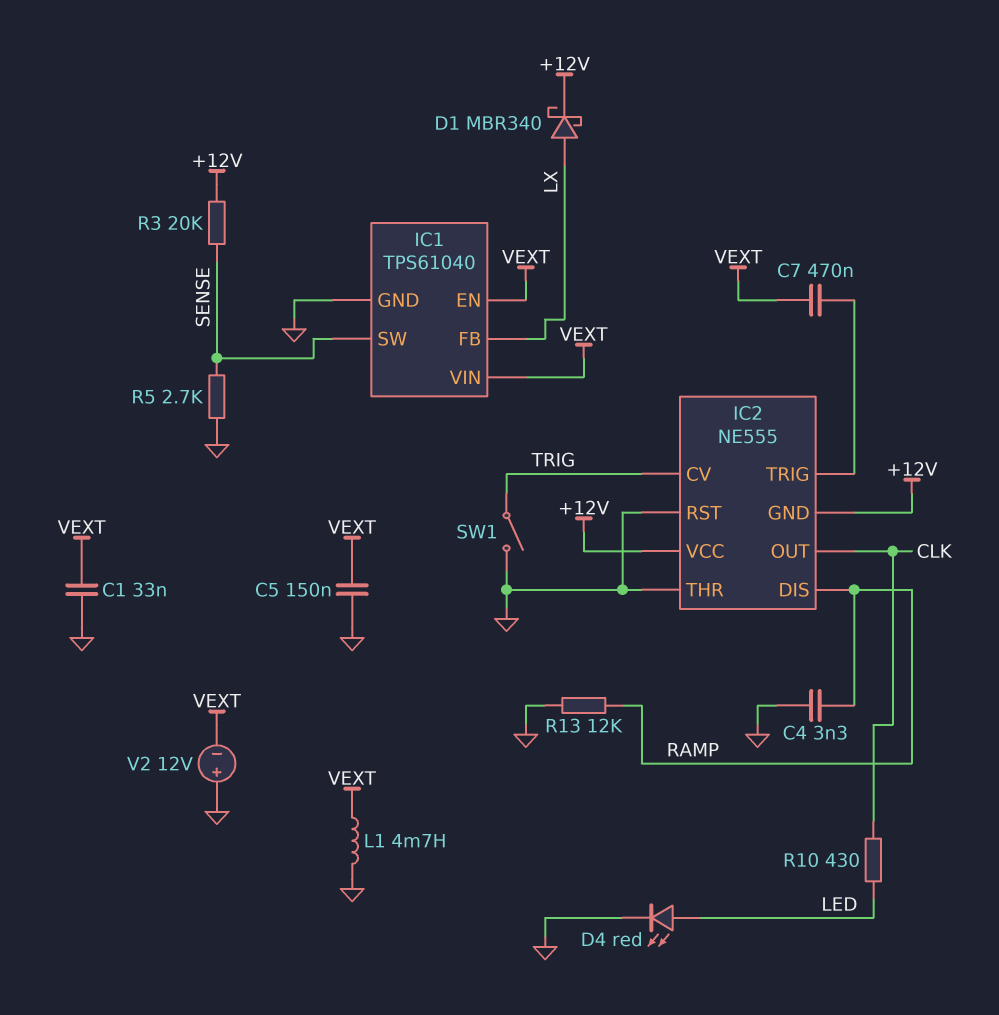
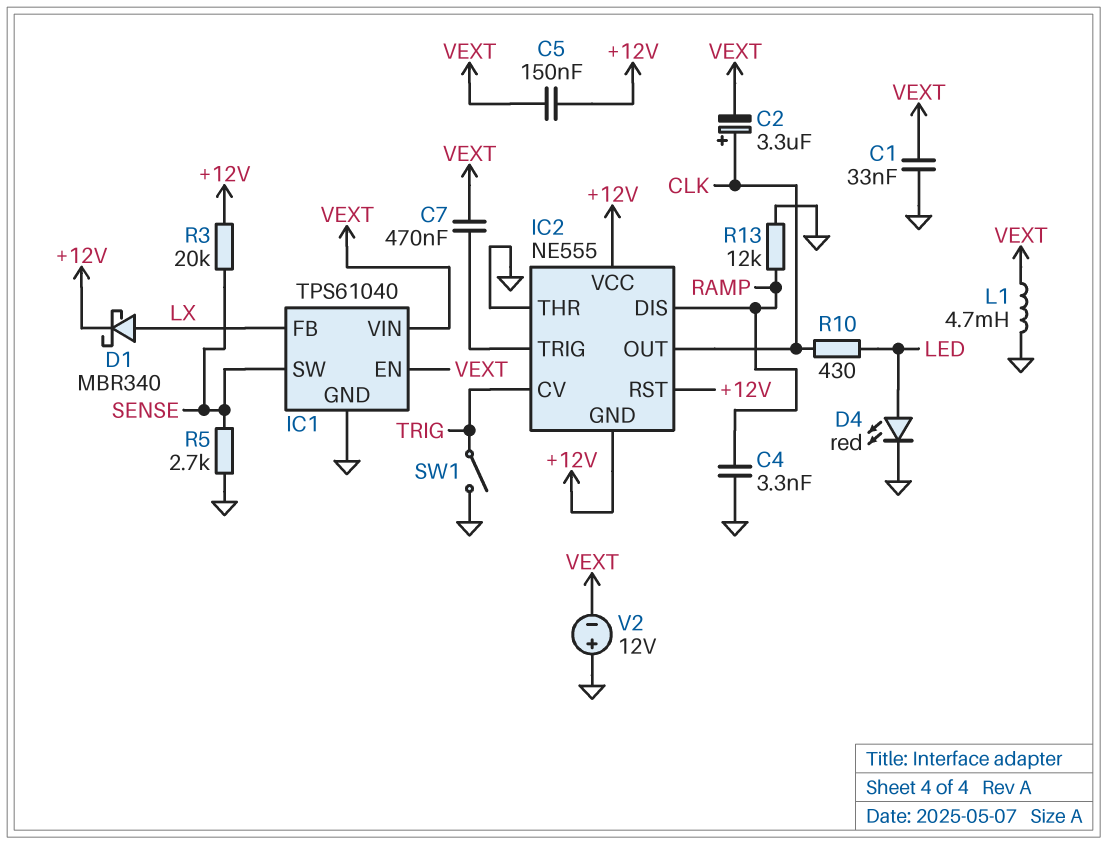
C2: none -> 3.3uF (plus CLK, minus VEXT)
C5: 150nF (GND, VEXT) -> 150nF (+12V, VEXT)
IC2 pin RST: GND -> +12V

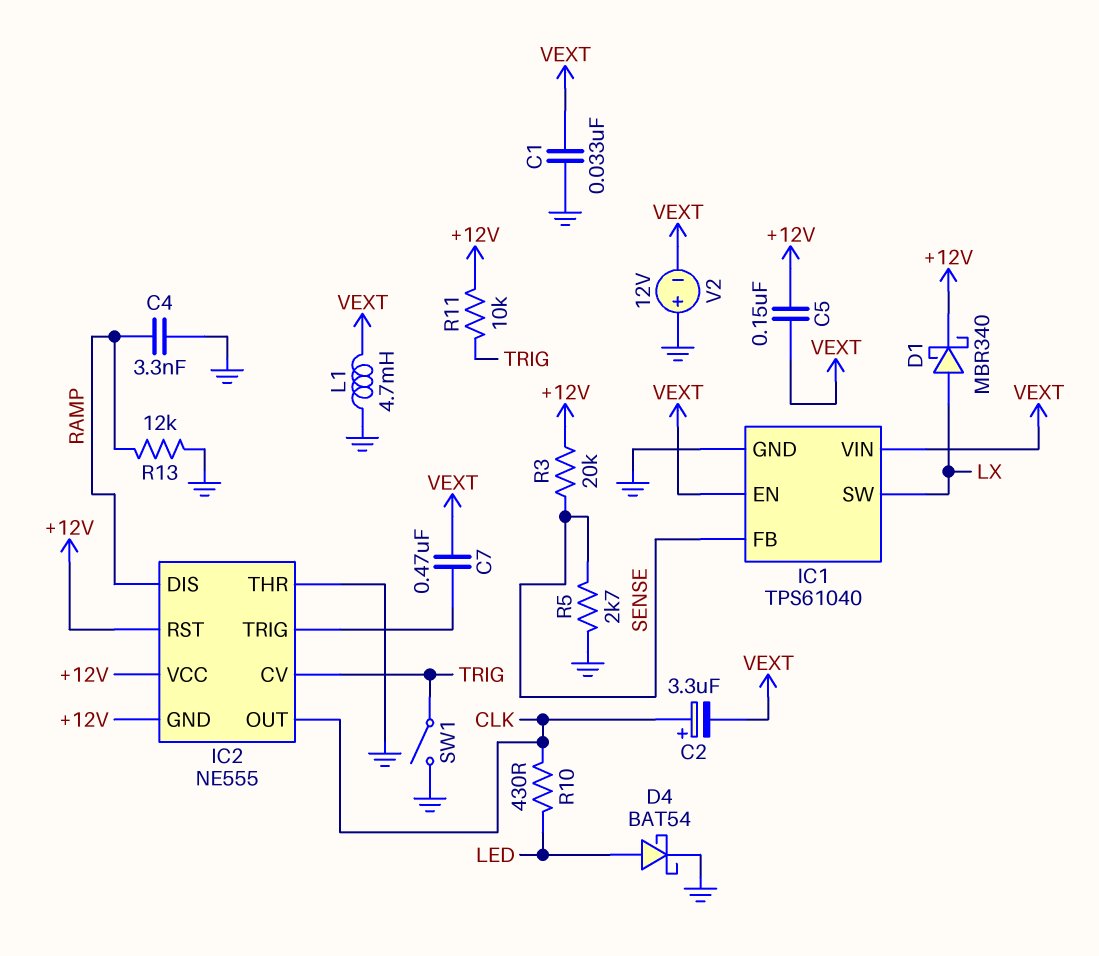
D4: LED red (A LED, K GND) -> schottky BAT54 (A LED, K GND)
IC1 pin FB: LX -> SENSE
IC1 pin SW: SENSE -> LX
R11: none -> 10k (+12V, TRIG)

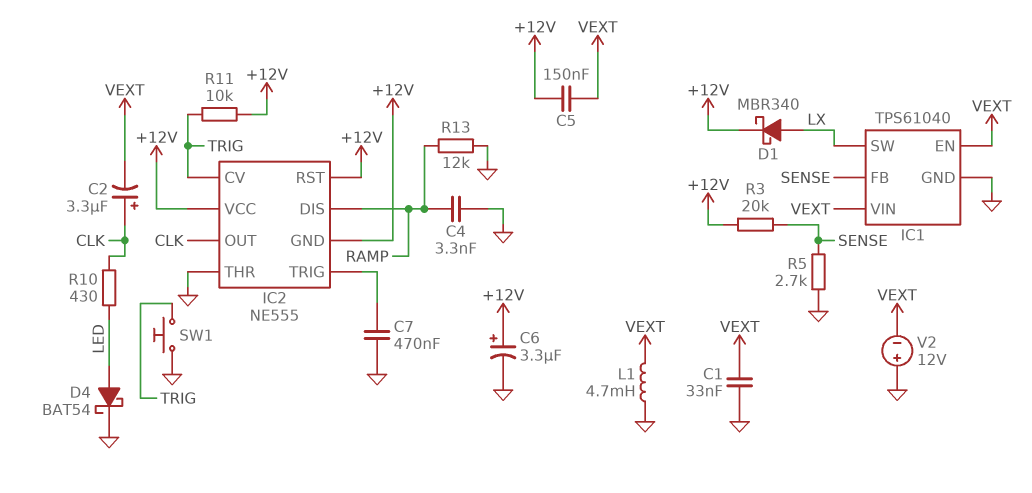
C6: none -> 3.3uF (plus +12V, minus GND)
C7: 470nF (IC2/TRIG, VEXT) -> 470nF (GND, IC2/TRIG)
SW1: switch (GND, TRIG) -> button (GND, TRIG)

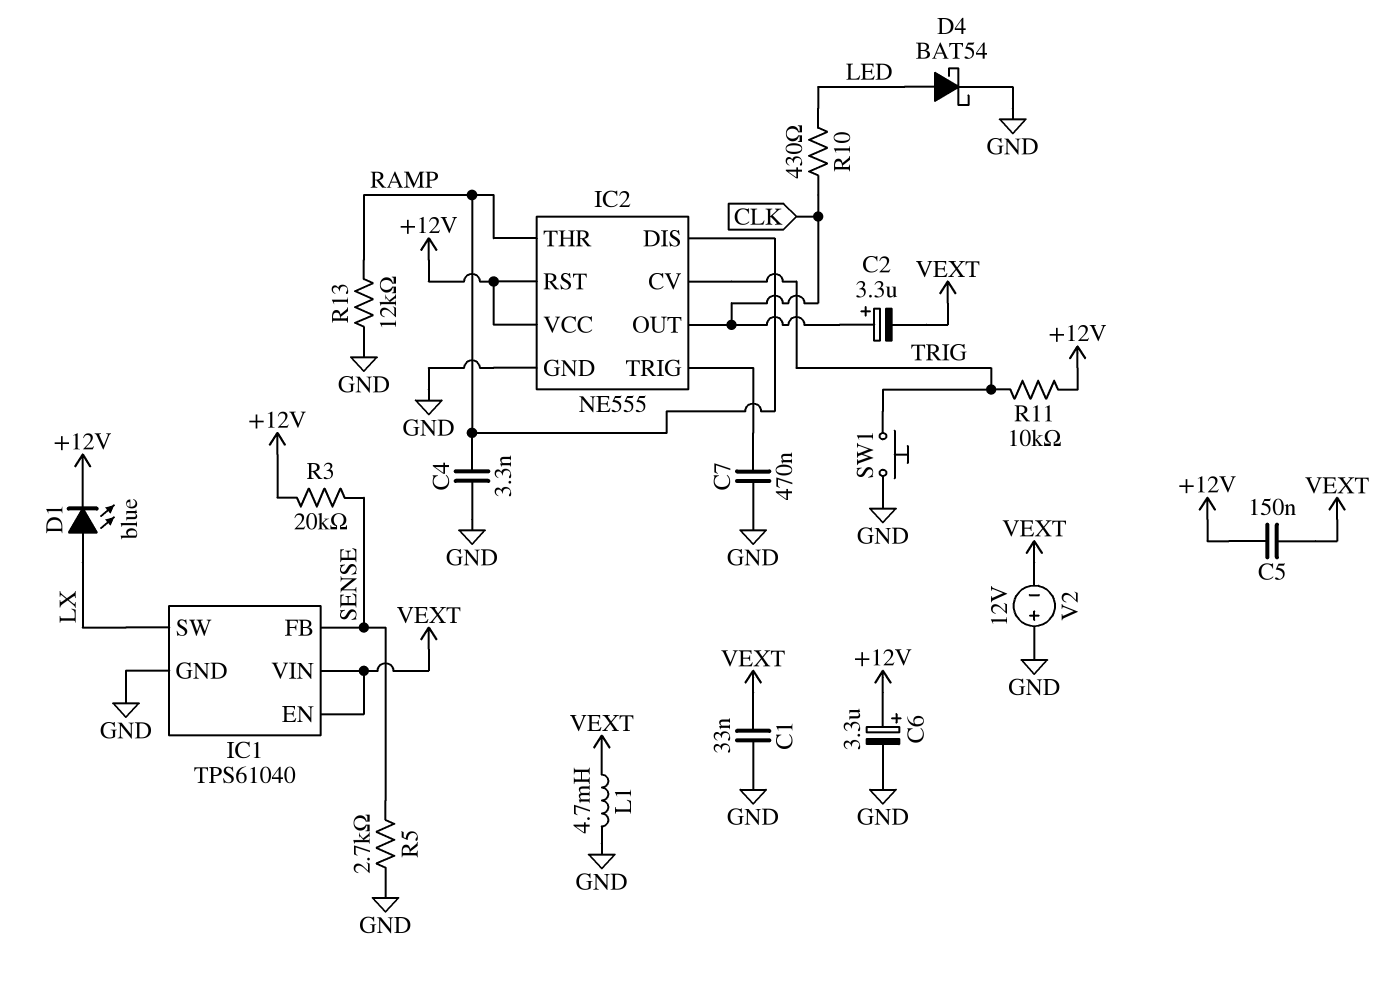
D1: schottky MBR340 (A LX, K +12V) -> LED blue (A LX, K +12V)
IC2 pin GND: +12V -> GND
IC2 pin THR: GND -> RAMP

